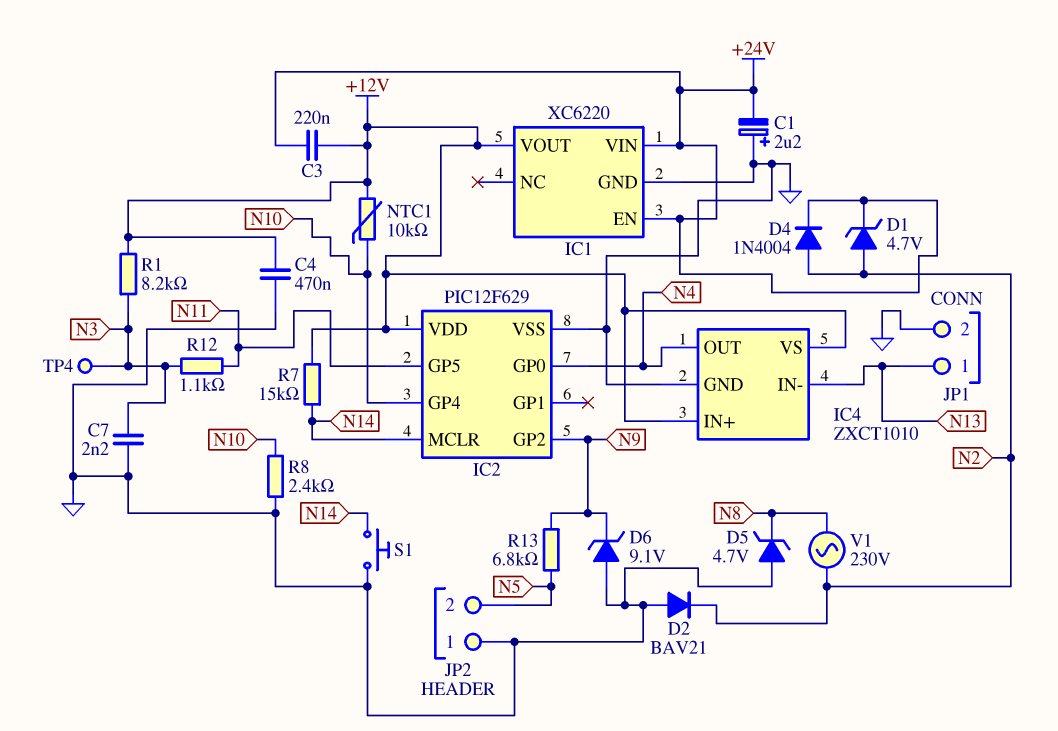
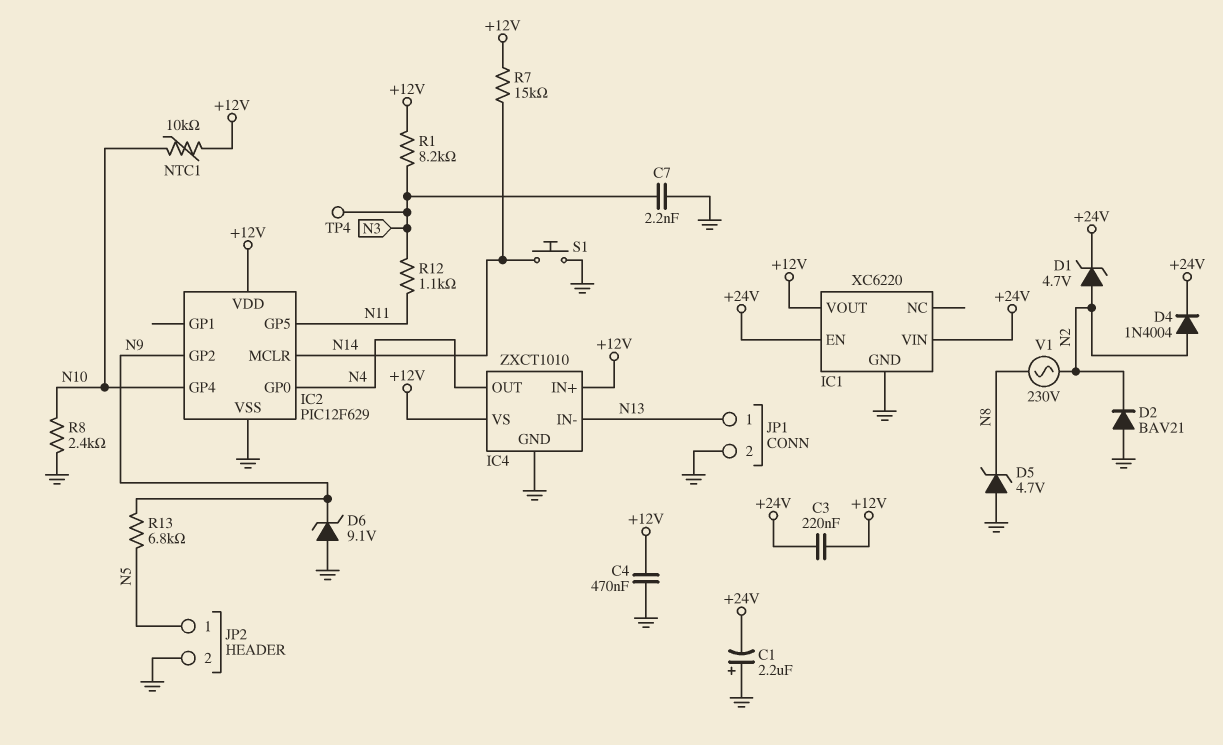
JP2 pin 1: GND -> N5
JP2 pin 2: N5 -> GND

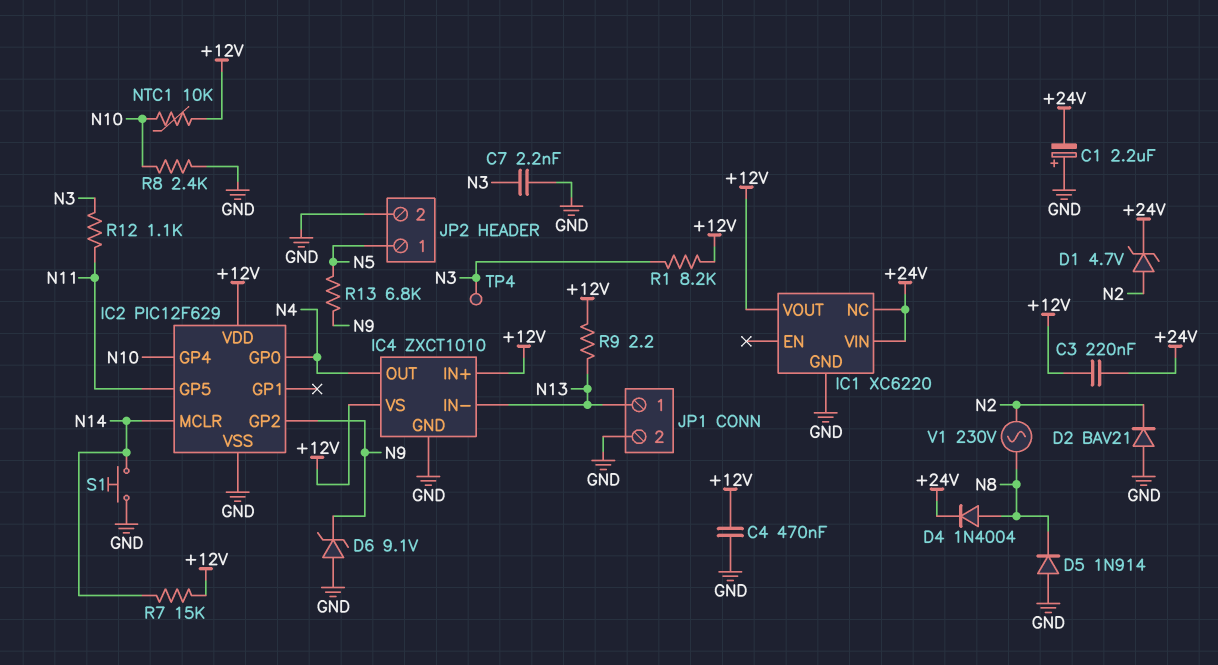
D4: diode 1N4004 (A N2, K +24V) -> diode 1N4004 (A N8, K +24V)
D5: zener 4.7V (A GND, K N8) -> diode 1N914 (A GND, K N8)
IC1 pin EN: +24V -> none
IC1 pin NC: none -> +24V
R9: none -> 2.2 (+12V, N13)

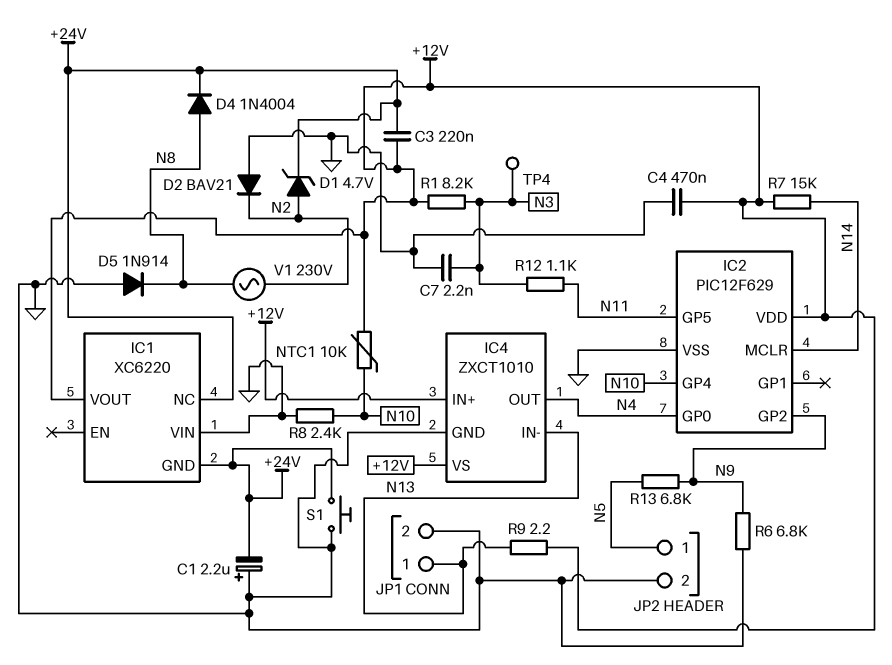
D6: zener 9.1V (A GND, K N9) -> none
IC1 pin GND: GND -> +24V
IC1 pin VIN: +24V -> GND
R6: none -> 6.8k (GND, N9)
S1: button (GND, N14) -> button (+24V, GND)

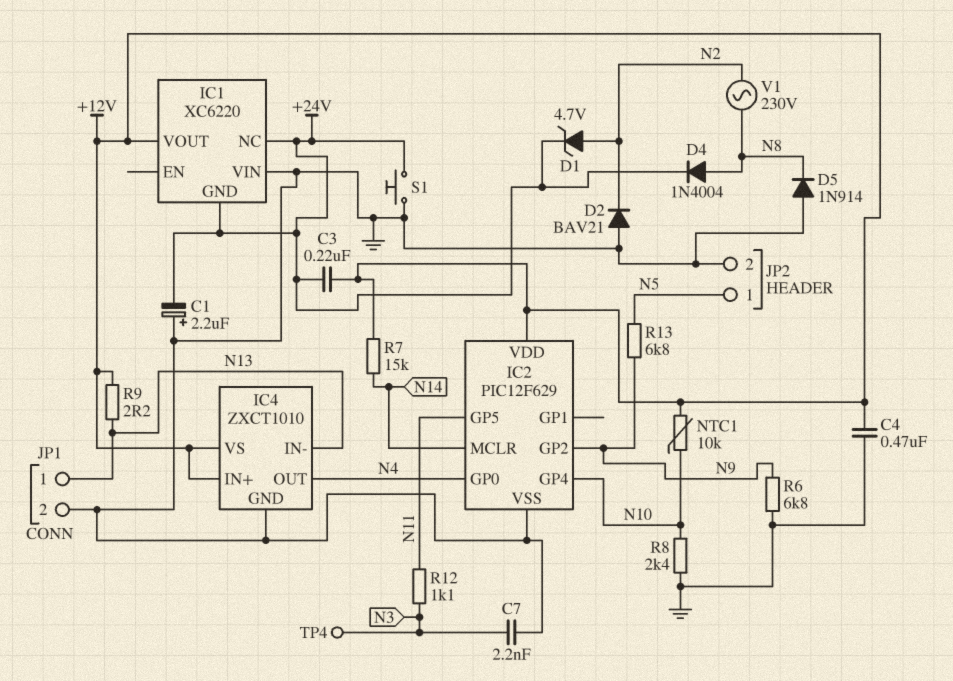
R1: 8.2k (+12V, N3) -> none

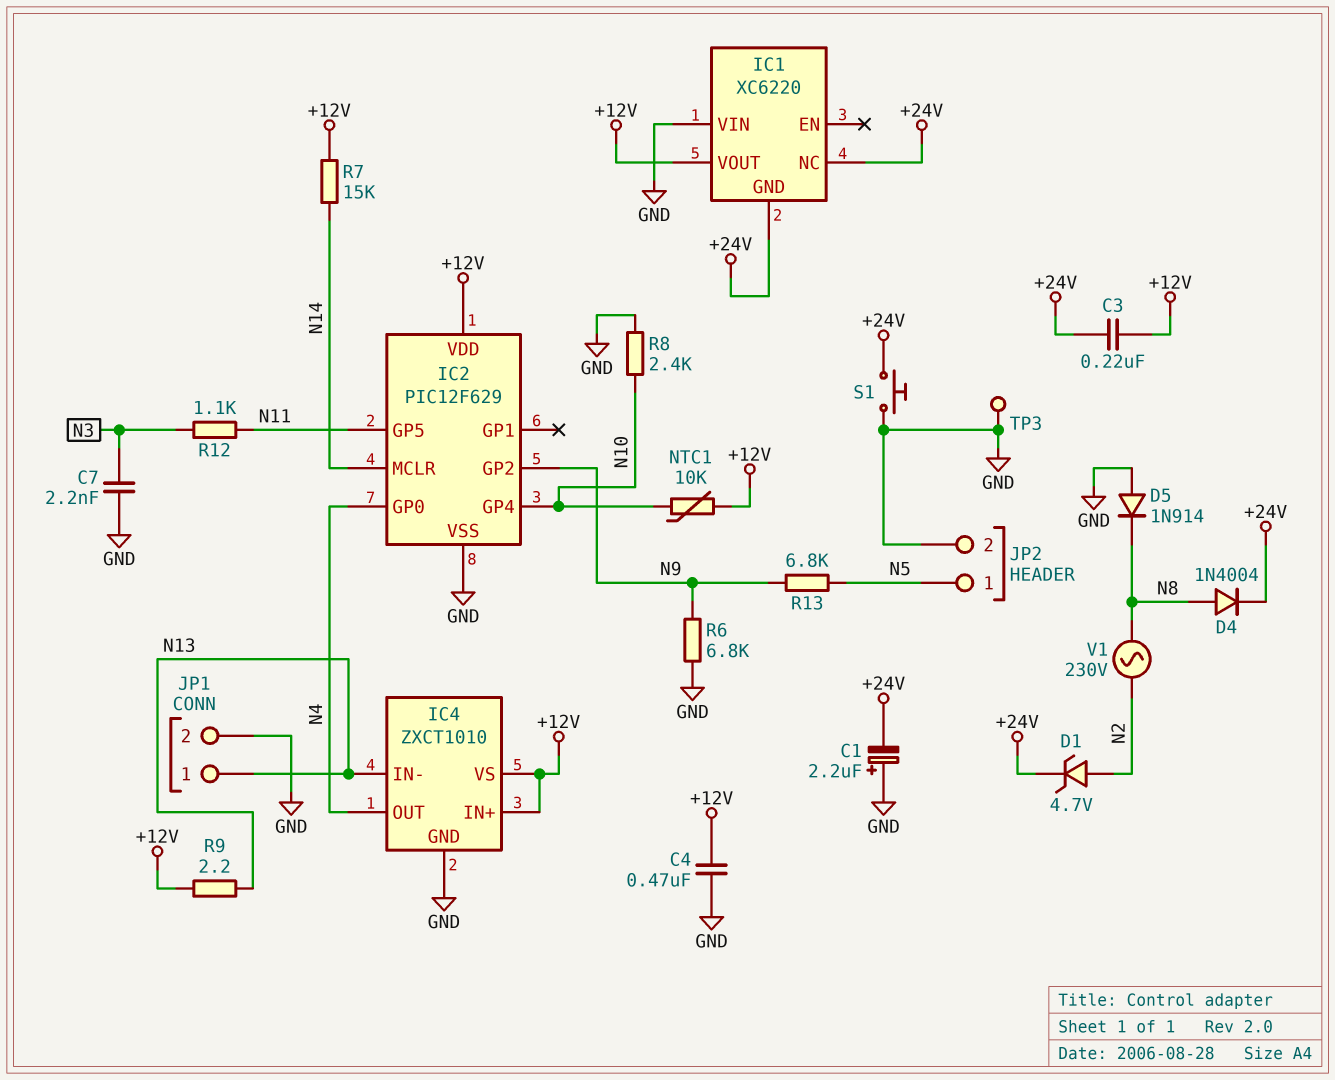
D2: diode BAV21 (A GND, K N2) -> none
TP3: none -> test point (GND)
TP4: test point (N3) -> none

